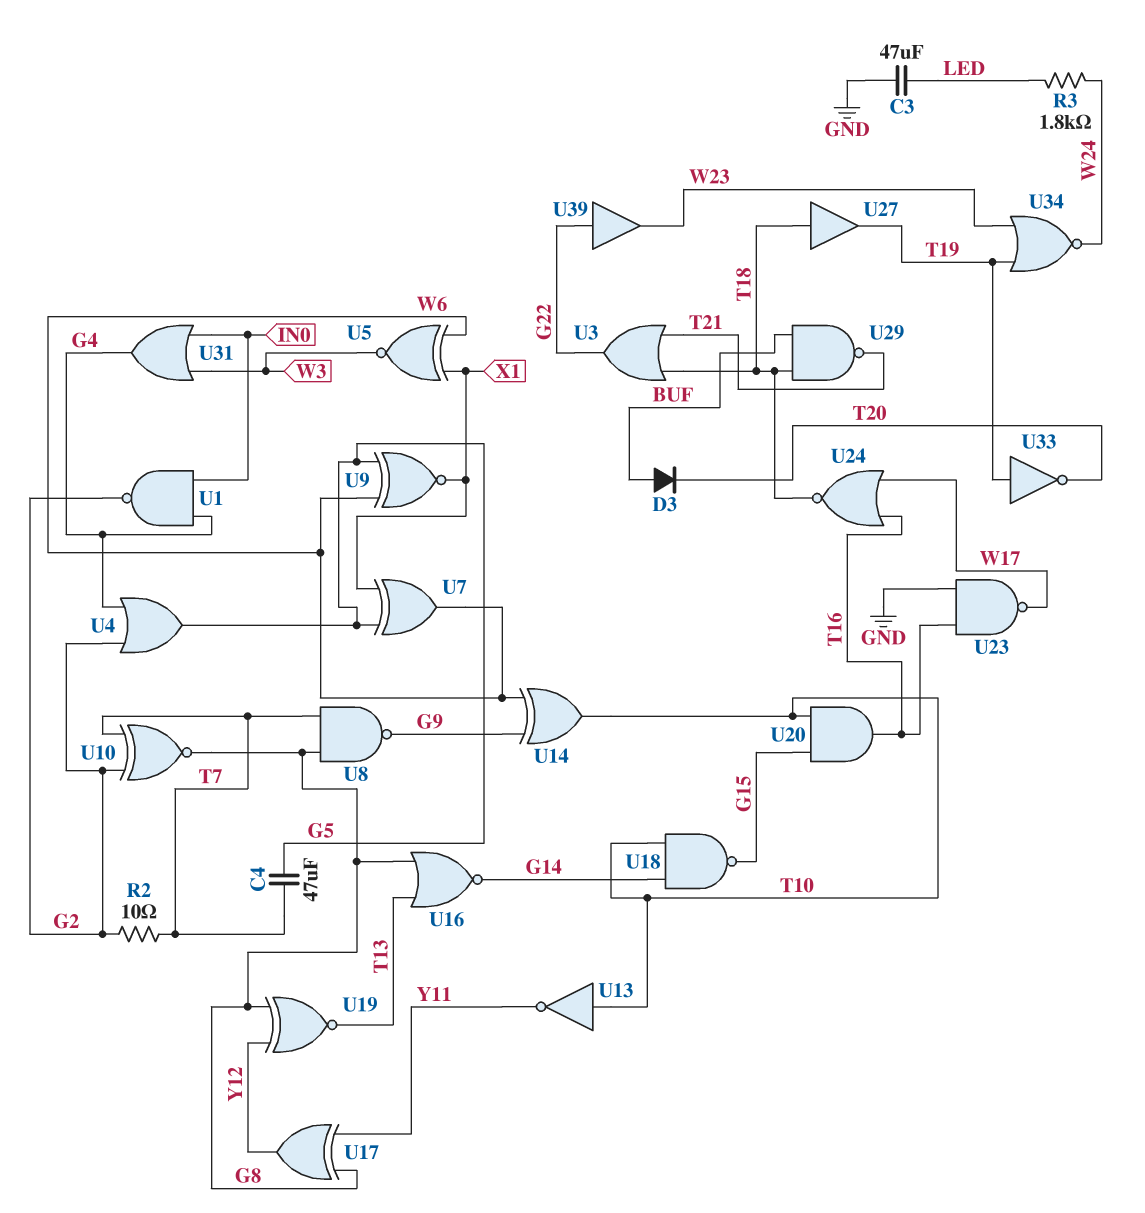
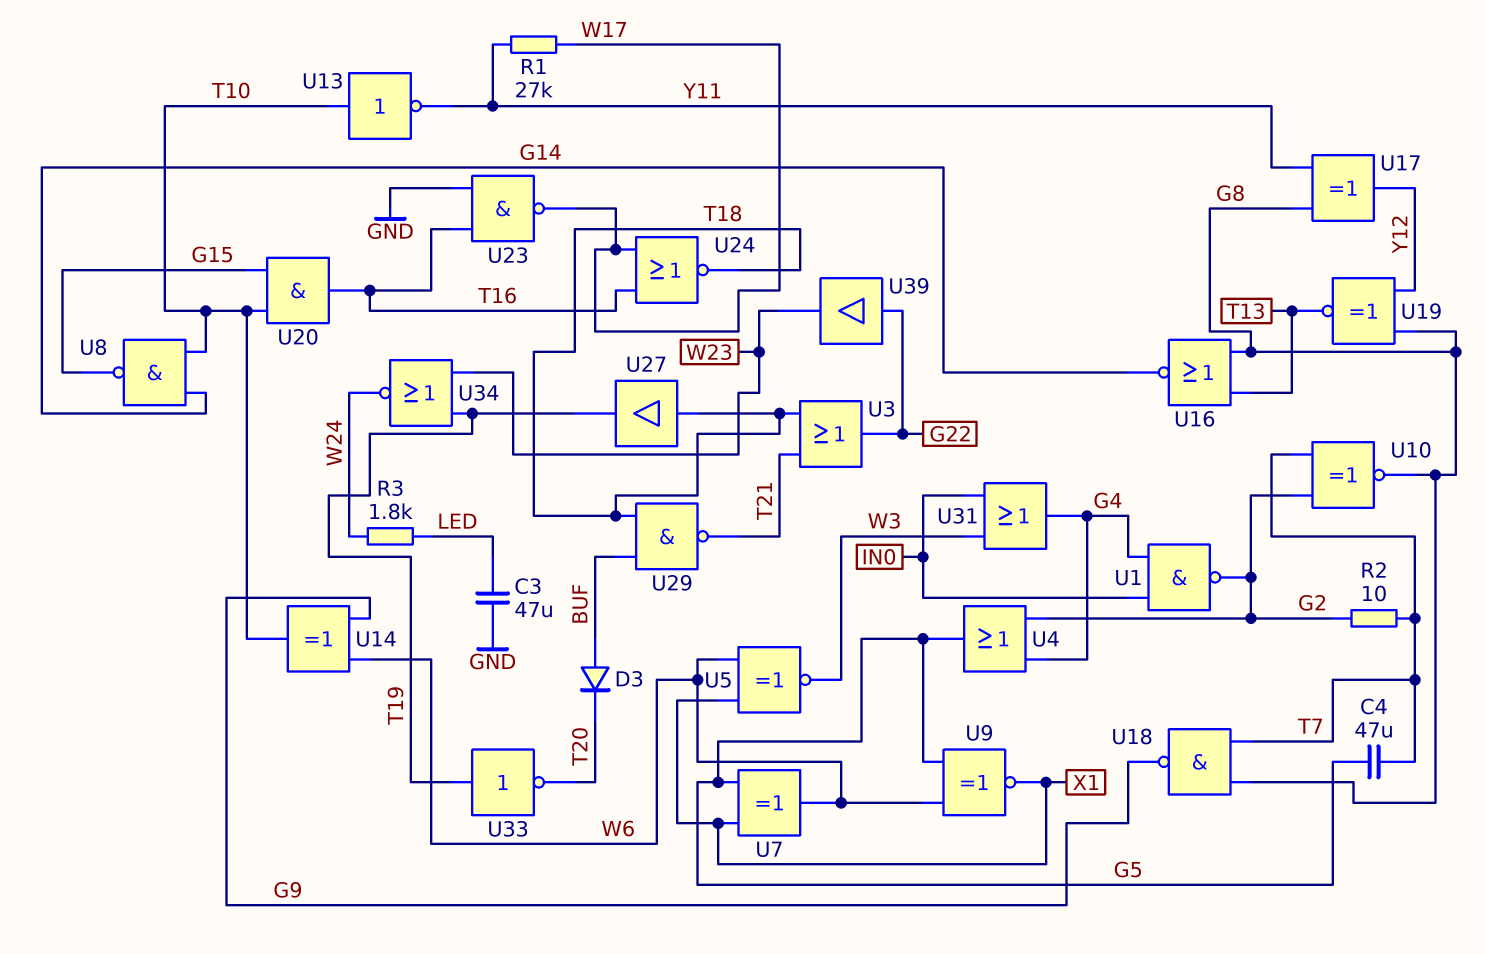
R1: none -> 27k (W17, Y11)
U8: NAND (in G8, in T7, out G9) -> NAND (in G14, in T10, out G15)
U18: NAND (in G14, in T10, out G15) -> NAND (in G8, in T7, out G9)

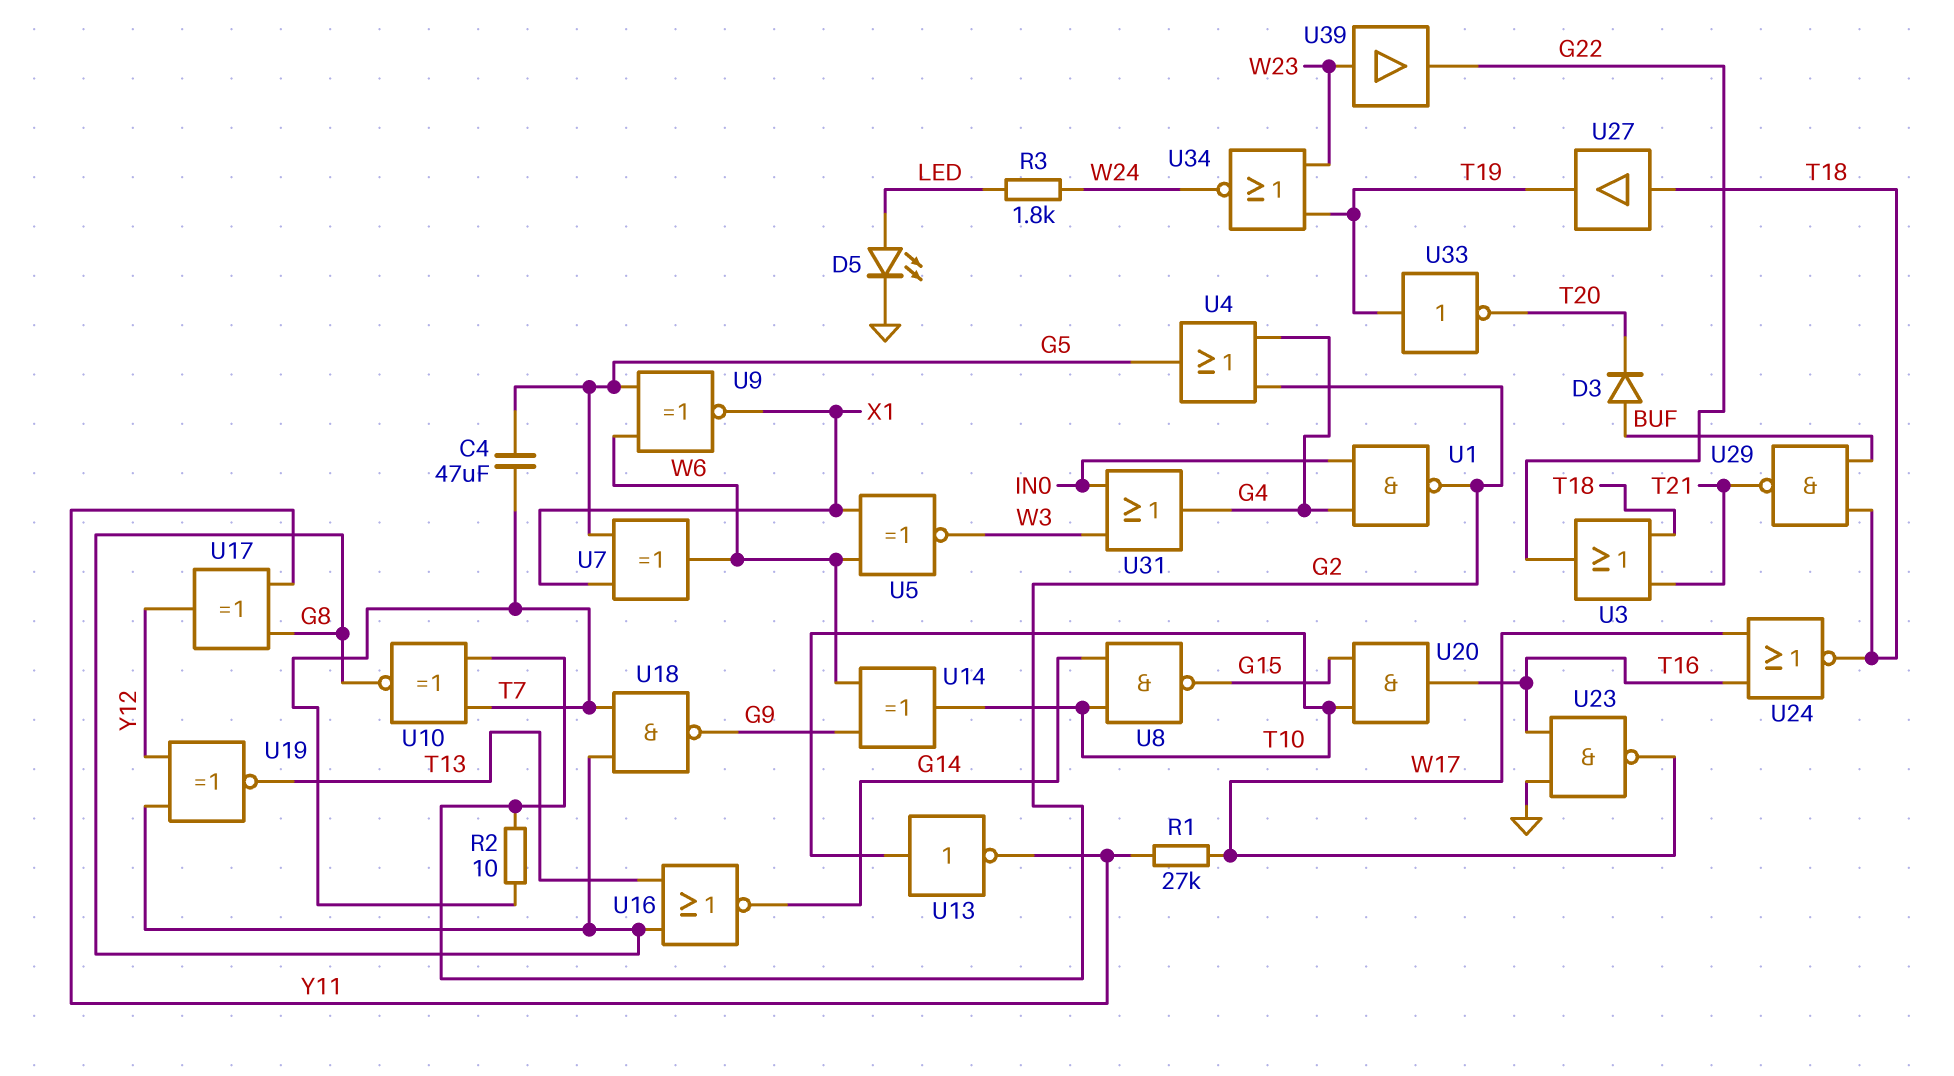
C3: 47uF (GND, LED) -> none
D5: none -> LED (A LED, K GND)
U39: buffer (in G22, out W23) -> buffer (in W23, out G22)

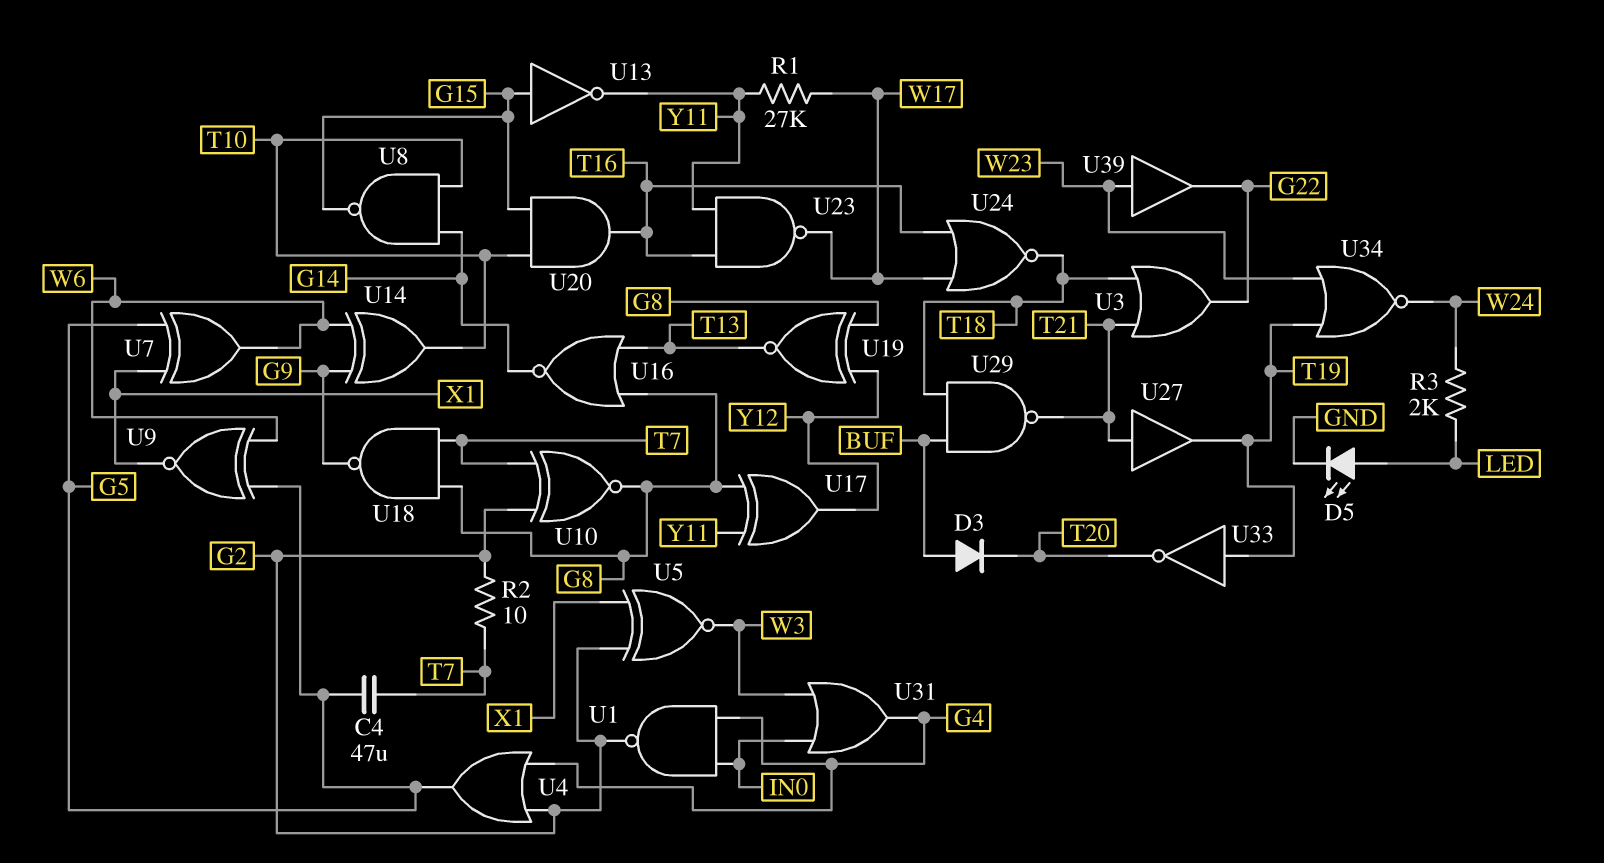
R3: 1.8k (LED, W24) -> 2k (LED, W24)
U5: XNOR (in W6, in X1, out W3) -> XNOR (in G2, in X1, out W3)
U13: NOT (in T10, out Y11) -> NOT (in G15, out Y11)
U23: NAND (in GND, in T16, out W17) -> NAND (in T16, in Y11, out W17)
U27: buffer (in T18, out T19) -> buffer (in T21, out T19)

